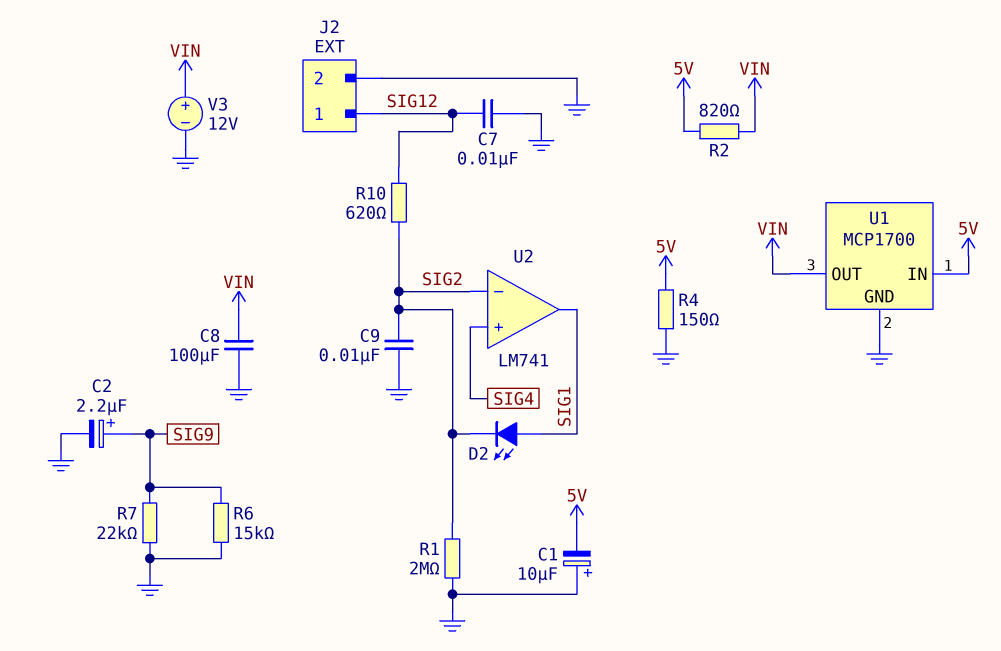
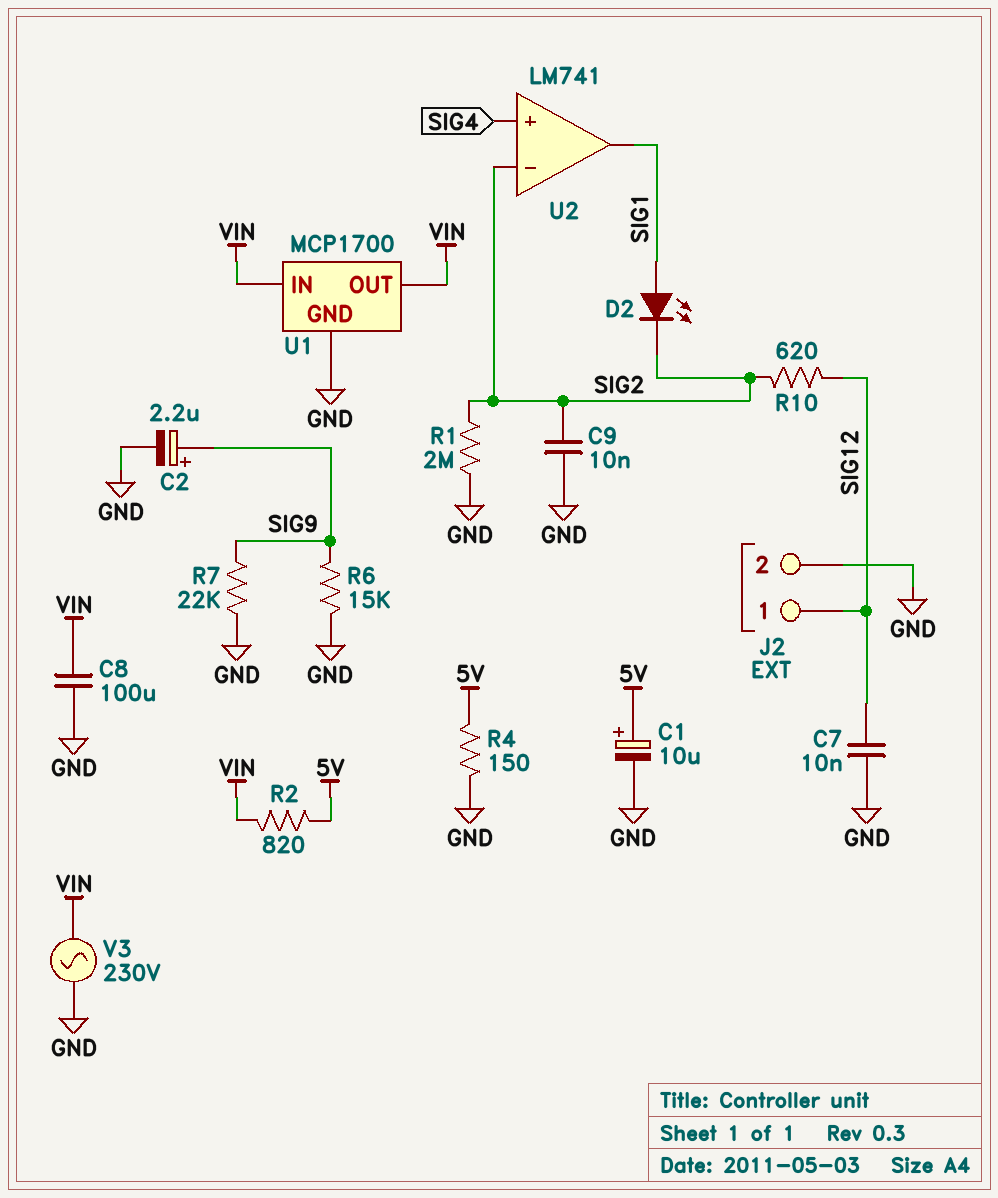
C1: 10uF (plus GND, minus 5V) -> 10uF (plus 5V, minus GND)
U1 pin IN: 5V -> VIN
V3: 12V (plus VIN, minus GND) -> AC 230V (GND, VIN)

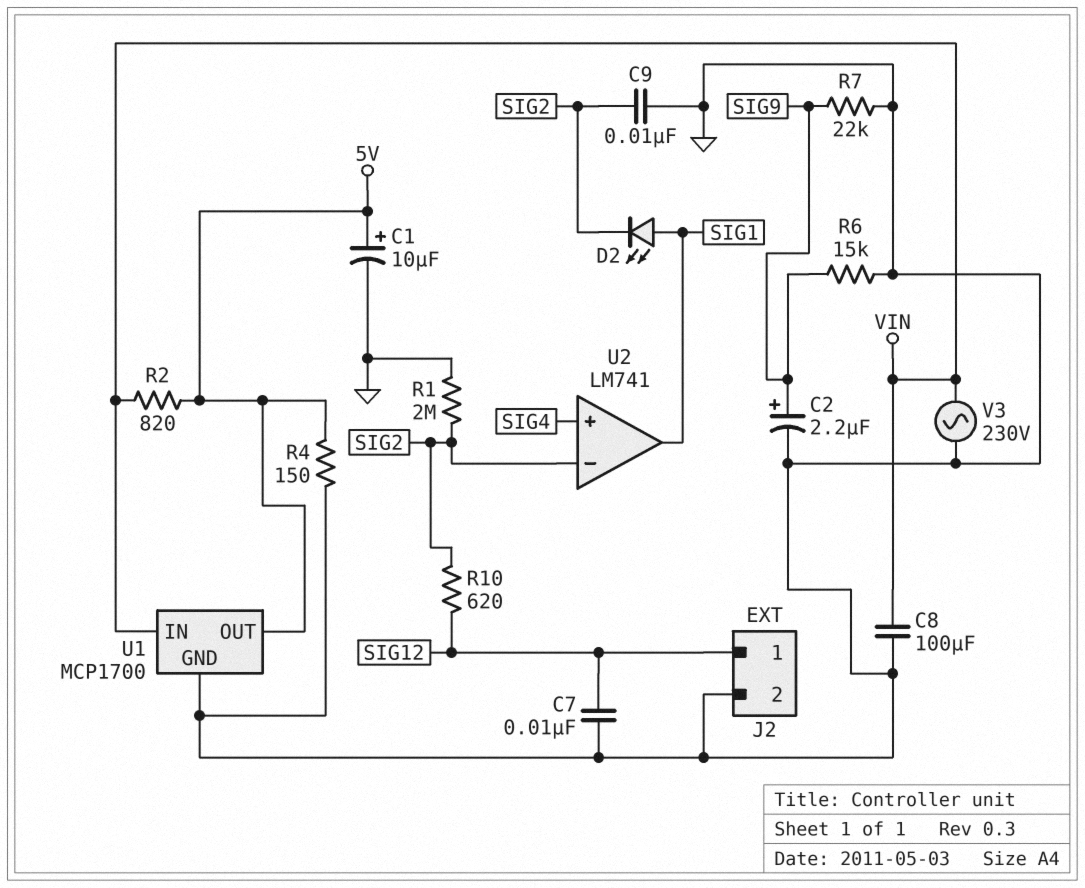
U1 pin OUT: VIN -> 5V

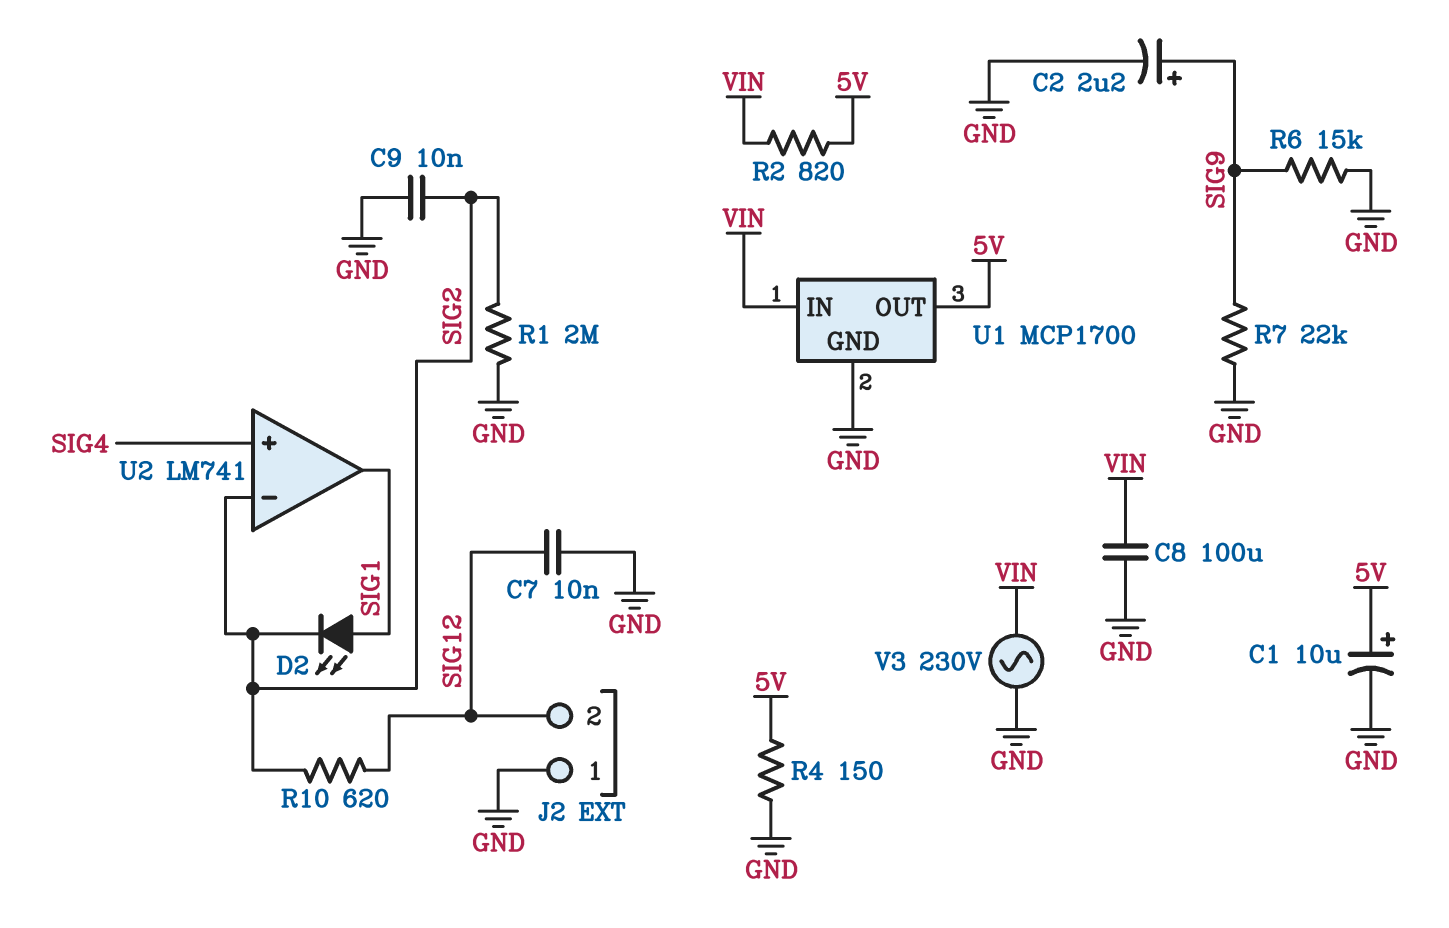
J2 pin 1: SIG12 -> GND
J2 pin 2: GND -> SIG12

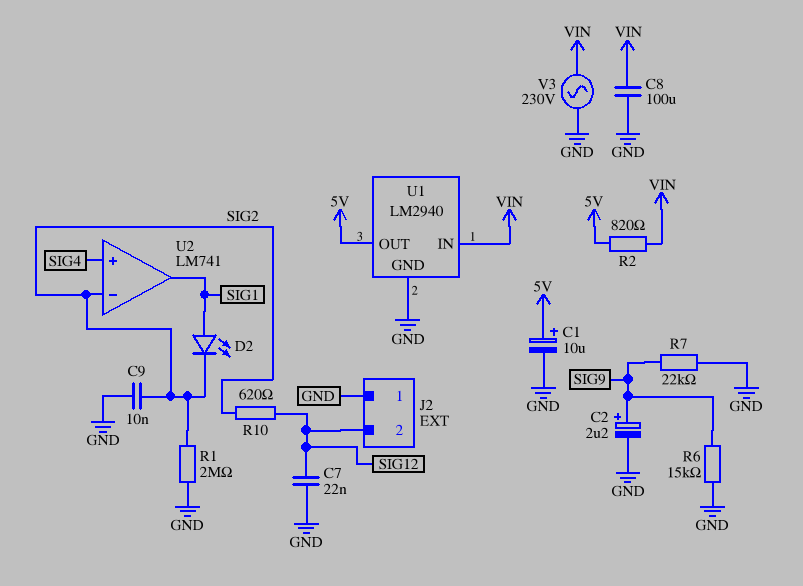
C7: 10nF (GND, SIG12) -> 22nF (GND, SIG12)
R4: 150 (5V, GND) -> none
U1: MCP1700 -> LM2940

